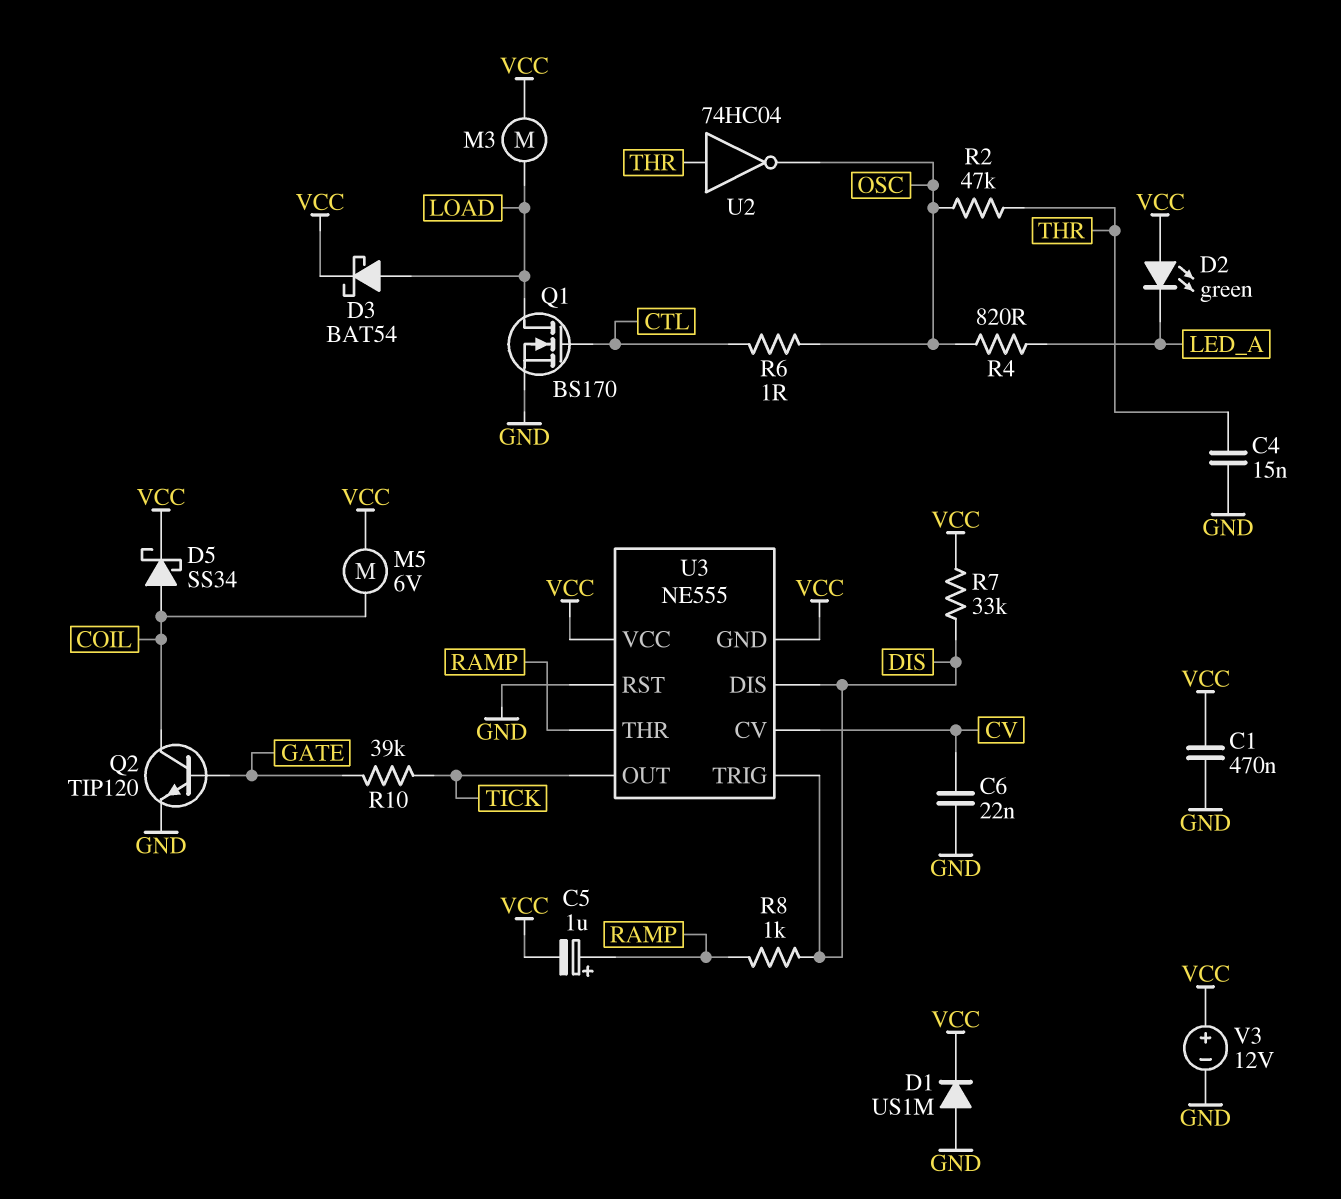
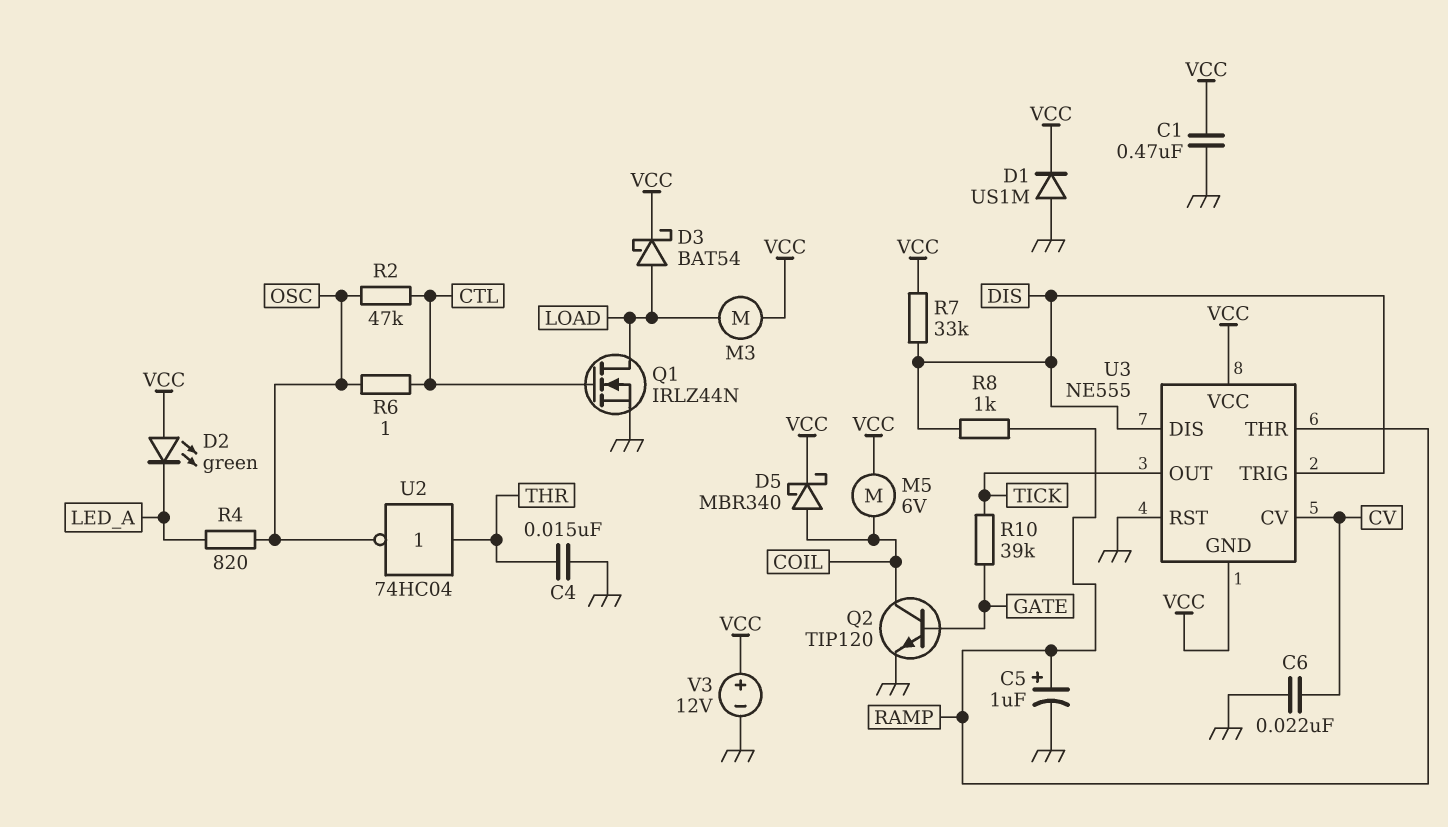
C5: 1uF (plus RAMP, minus VCC) -> 1uF (plus RAMP, minus GND)
D5: schottky SS34 (A COIL, K VCC) -> schottky MBR340 (A COIL, K VCC)
Q1: NMOS BS170 (G CTL, D LOAD, S GND) -> NMOS IRLZ44N (G CTL, D LOAD, S GND)
R2: 47k (OSC, THR) -> 47k (CTL, OSC)

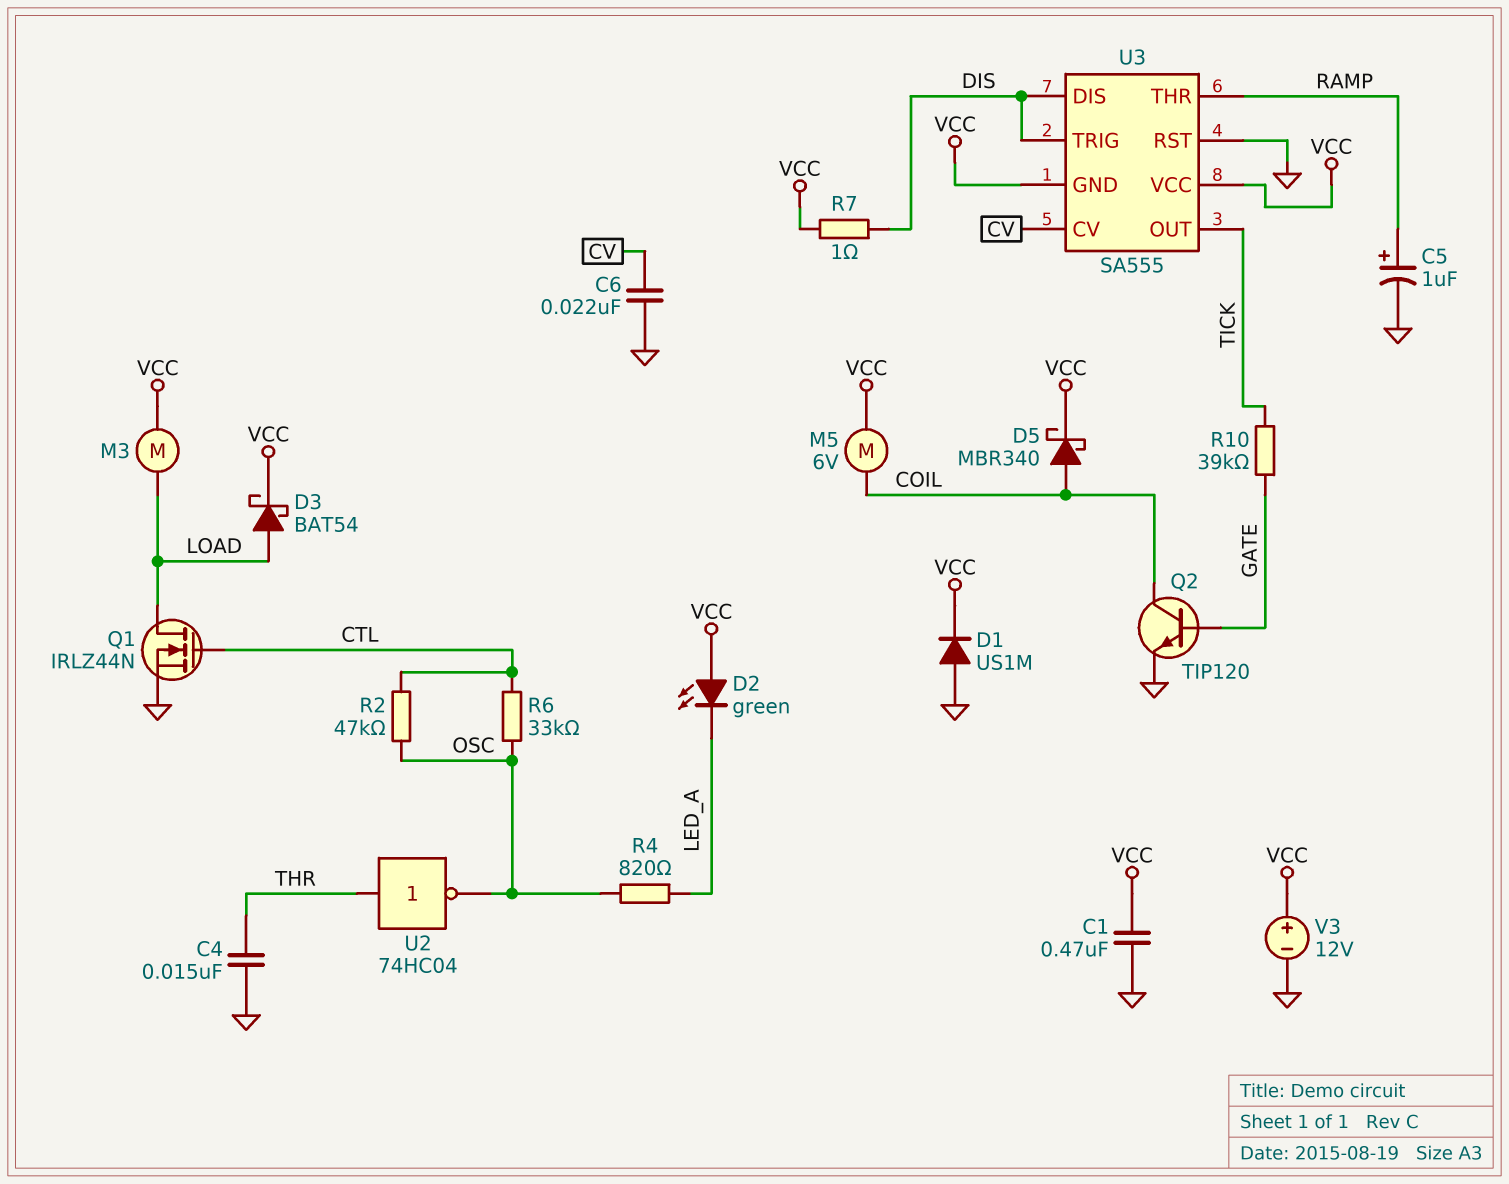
R6: 1 (CTL, OSC) -> 33k (CTL, OSC)
R7: 33k (DIS, VCC) -> 1 (DIS, VCC)
R8: 1k (DIS, RAMP) -> none
U3: NE555 -> SA555

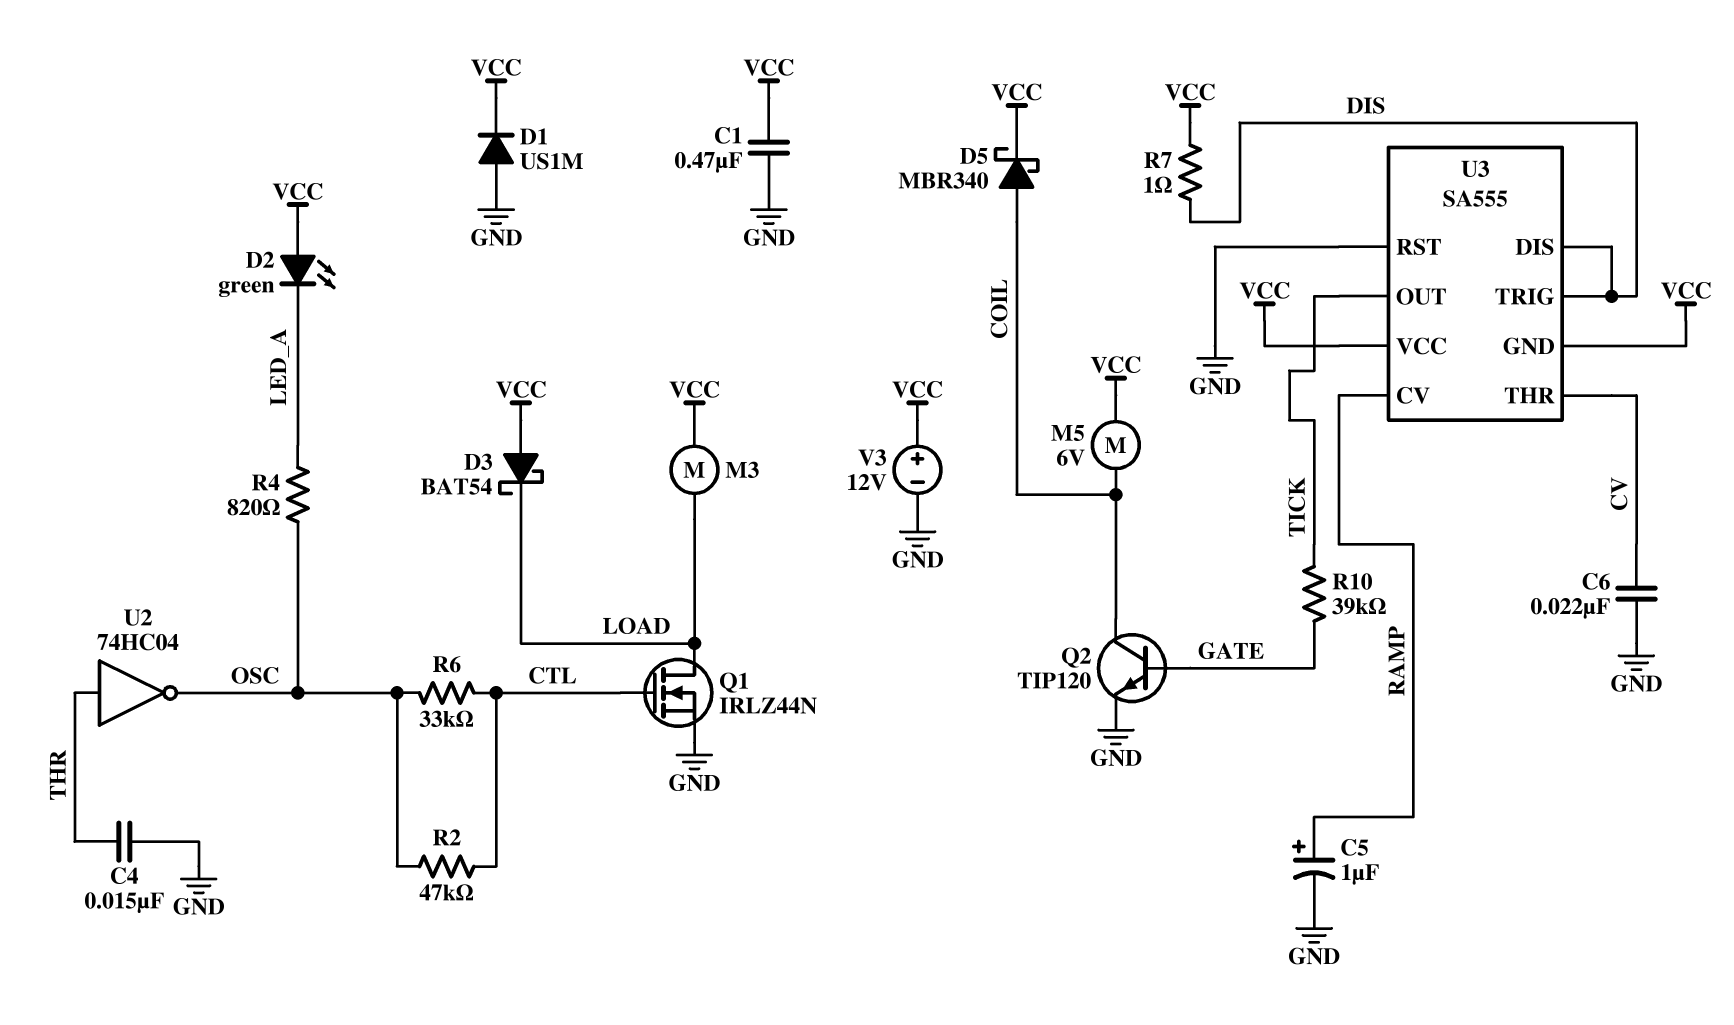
D3: schottky BAT54 (A LOAD, K VCC) -> schottky BAT54 (A VCC, K LOAD)
U3 pin CV: CV -> RAMP
U3 pin THR: RAMP -> CV

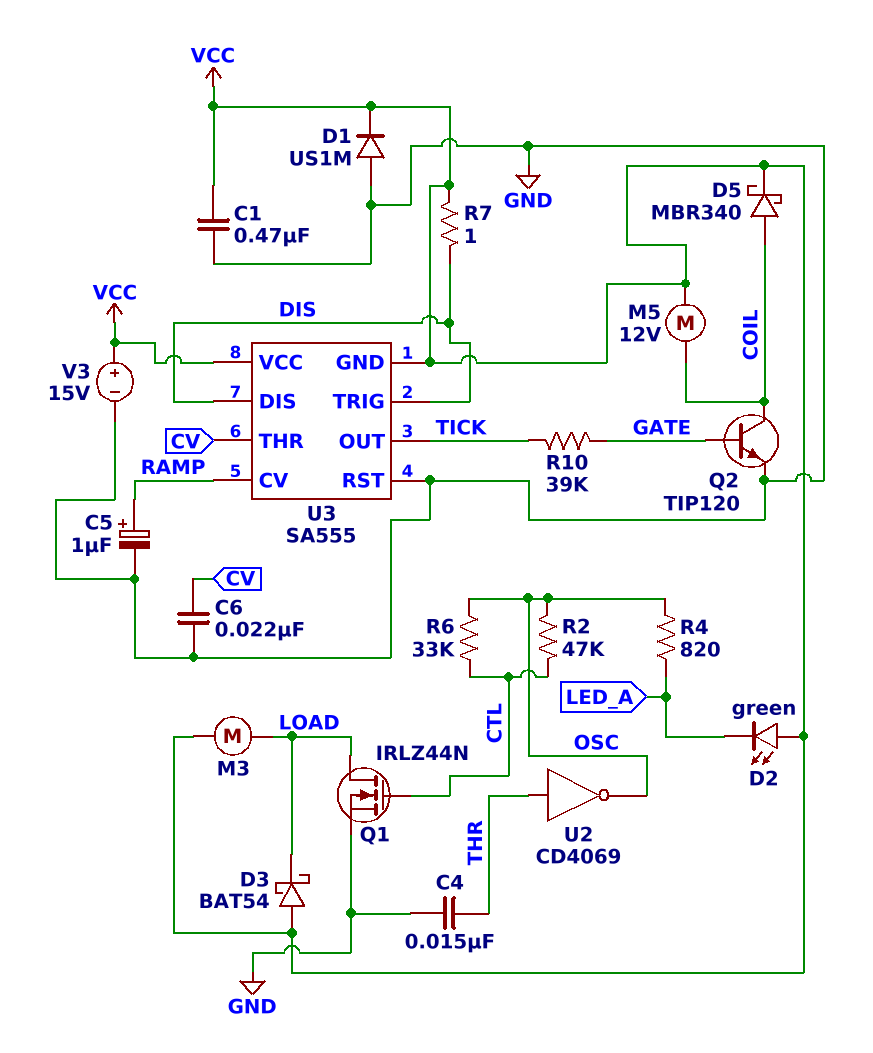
M5: motor 6V (COIL, VCC) -> motor 12V (COIL, VCC)
U2: NOT 74HC04 (in THR, out OSC) -> NOT CD4069 (in THR, out OSC)
V3: 12V (plus VCC, minus GND) -> 15V (plus VCC, minus GND)

